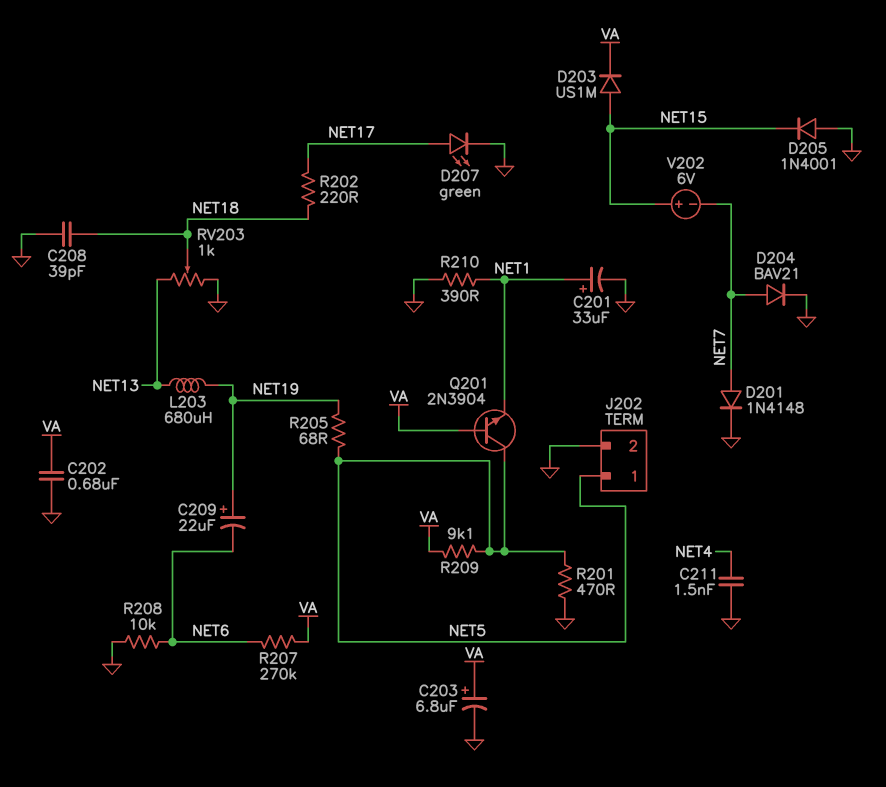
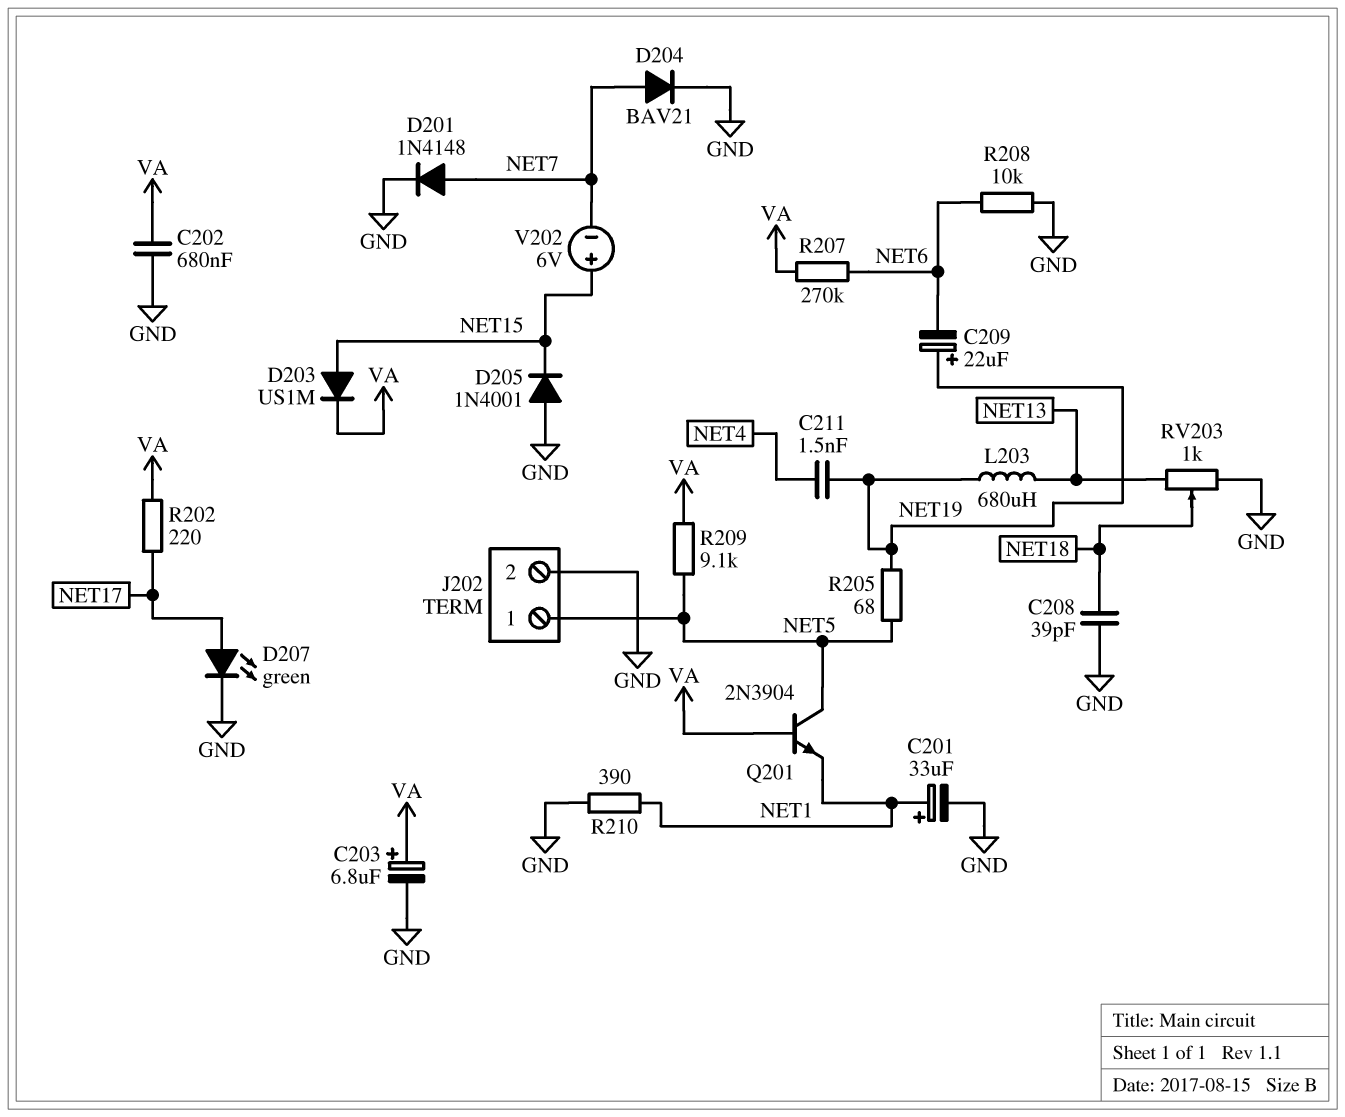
C211: 1.5nF (GND, NET4) -> 1.5nF (NET4, NET19)
R201: 470 (GND, NET5) -> none
R202: 220 (NET17, NET18) -> 220 (NET17, VA)

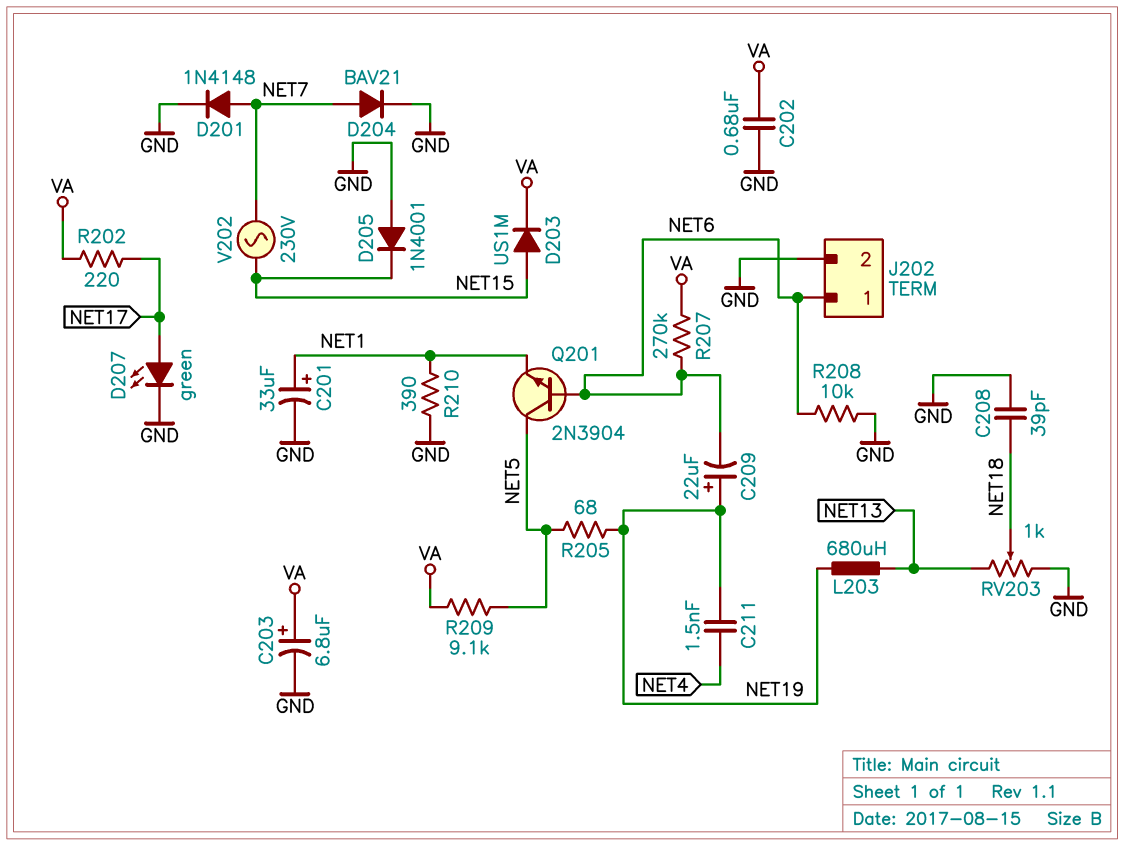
J202 pin 1: NET5 -> NET6
Q201: NPN 2N3904 (B VA, C NET5, E NET1) -> NPN 2N3904 (B NET6, C NET5, E NET1)
V202: 6V (plus NET15, minus NET7) -> AC 230V (NET7, NET15)

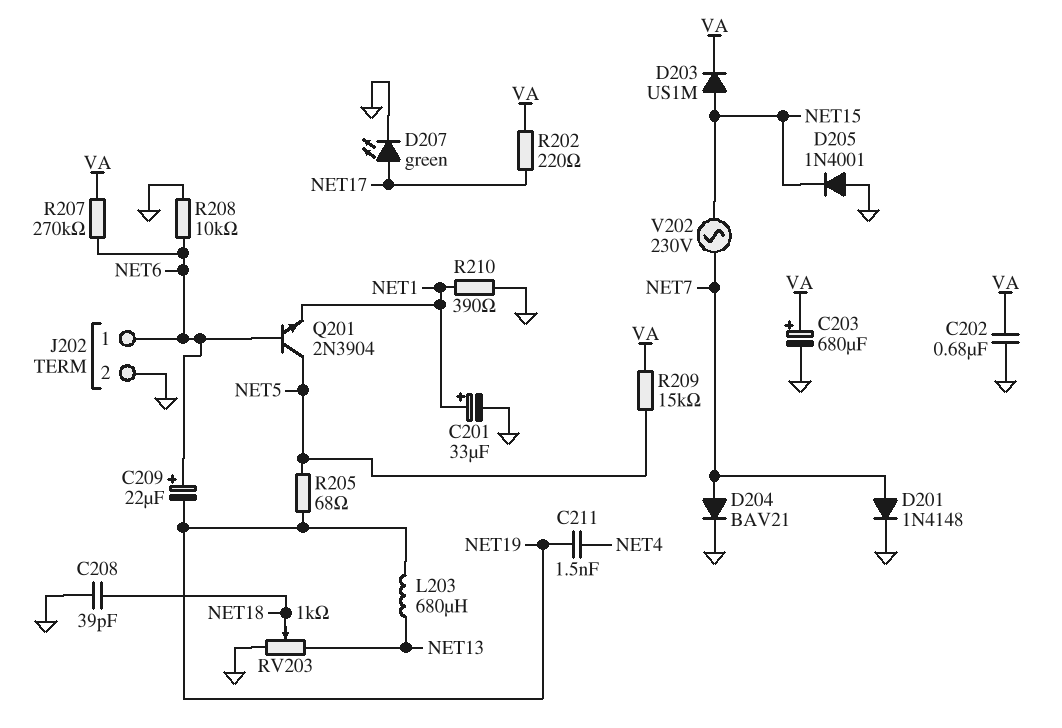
C203: 6.8uF (plus VA, minus GND) -> 680uF (plus VA, minus GND)
C209: 22uF (plus NET19, minus NET6) -> 22uF (plus NET6, minus NET19)
R209: 9.1k (NET5, VA) -> 15k (NET5, VA)

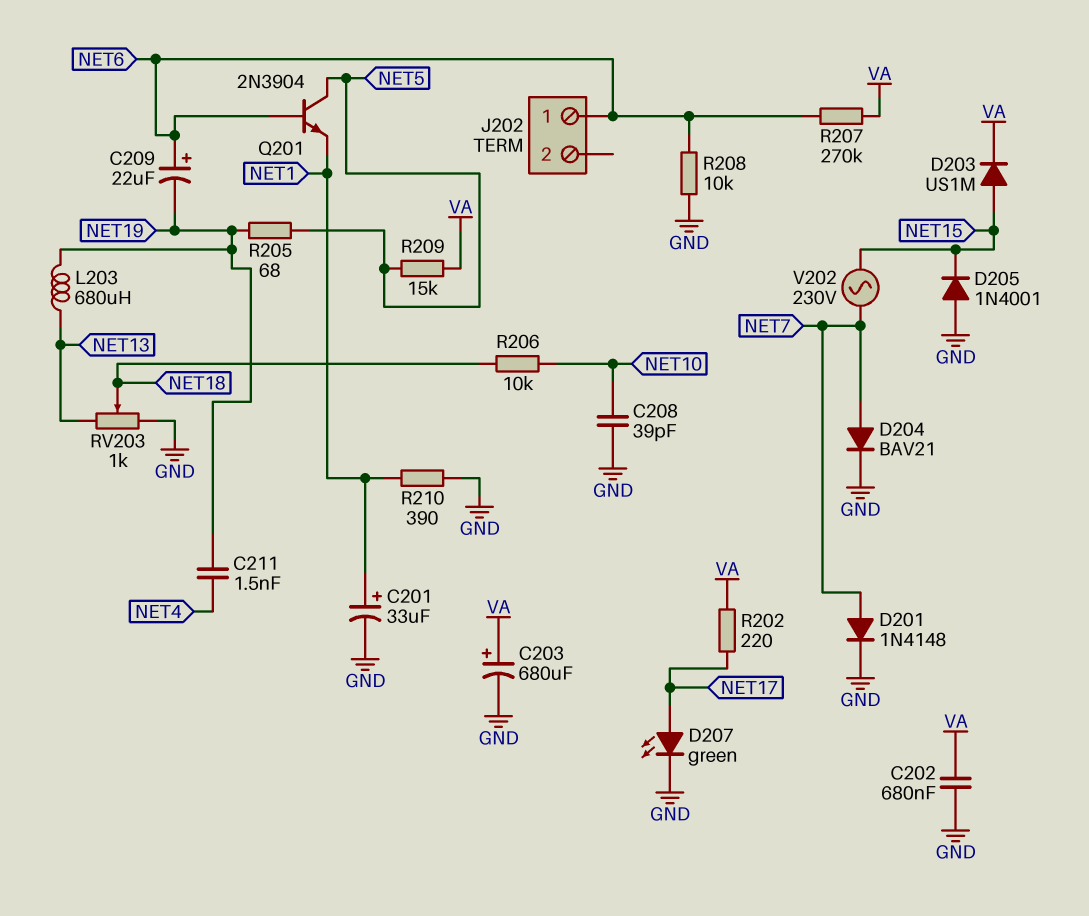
C208: 39pF (GND, NET18) -> 39pF (GND, NET10)
J202 pin 2: GND -> none
R206: none -> 10k (NET10, NET18)

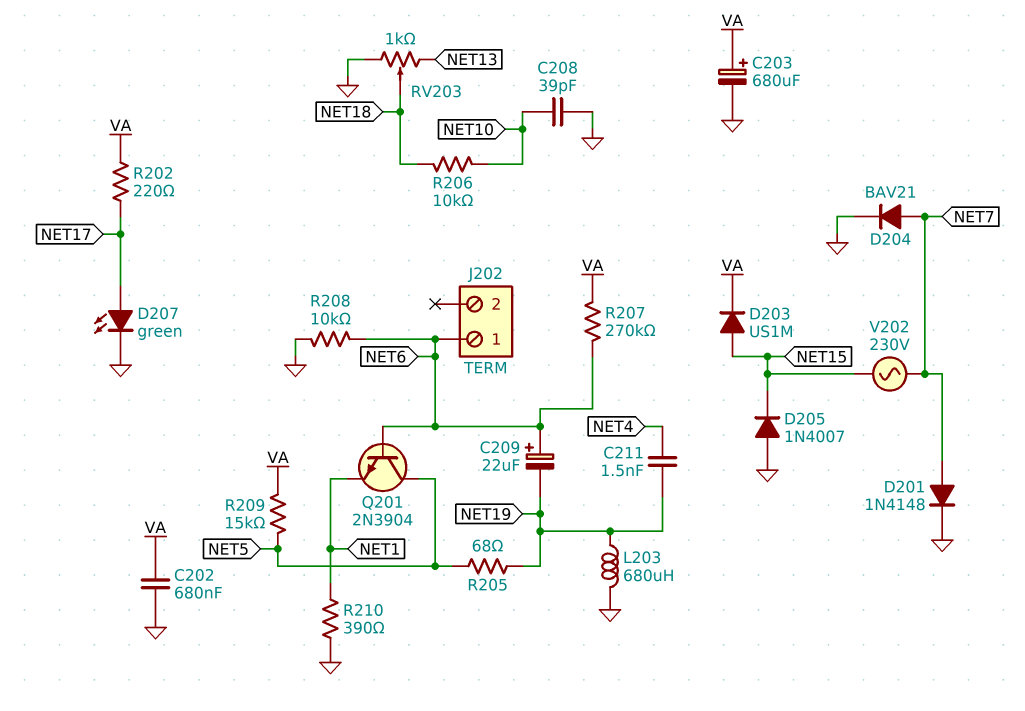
C201: 33uF (plus NET1, minus GND) -> none
D205: diode 1N4001 (A GND, K NET15) -> diode 1N4007 (A GND, K NET15)
L203: 680uH (NET13, NET19) -> 680uH (GND, NET19)

